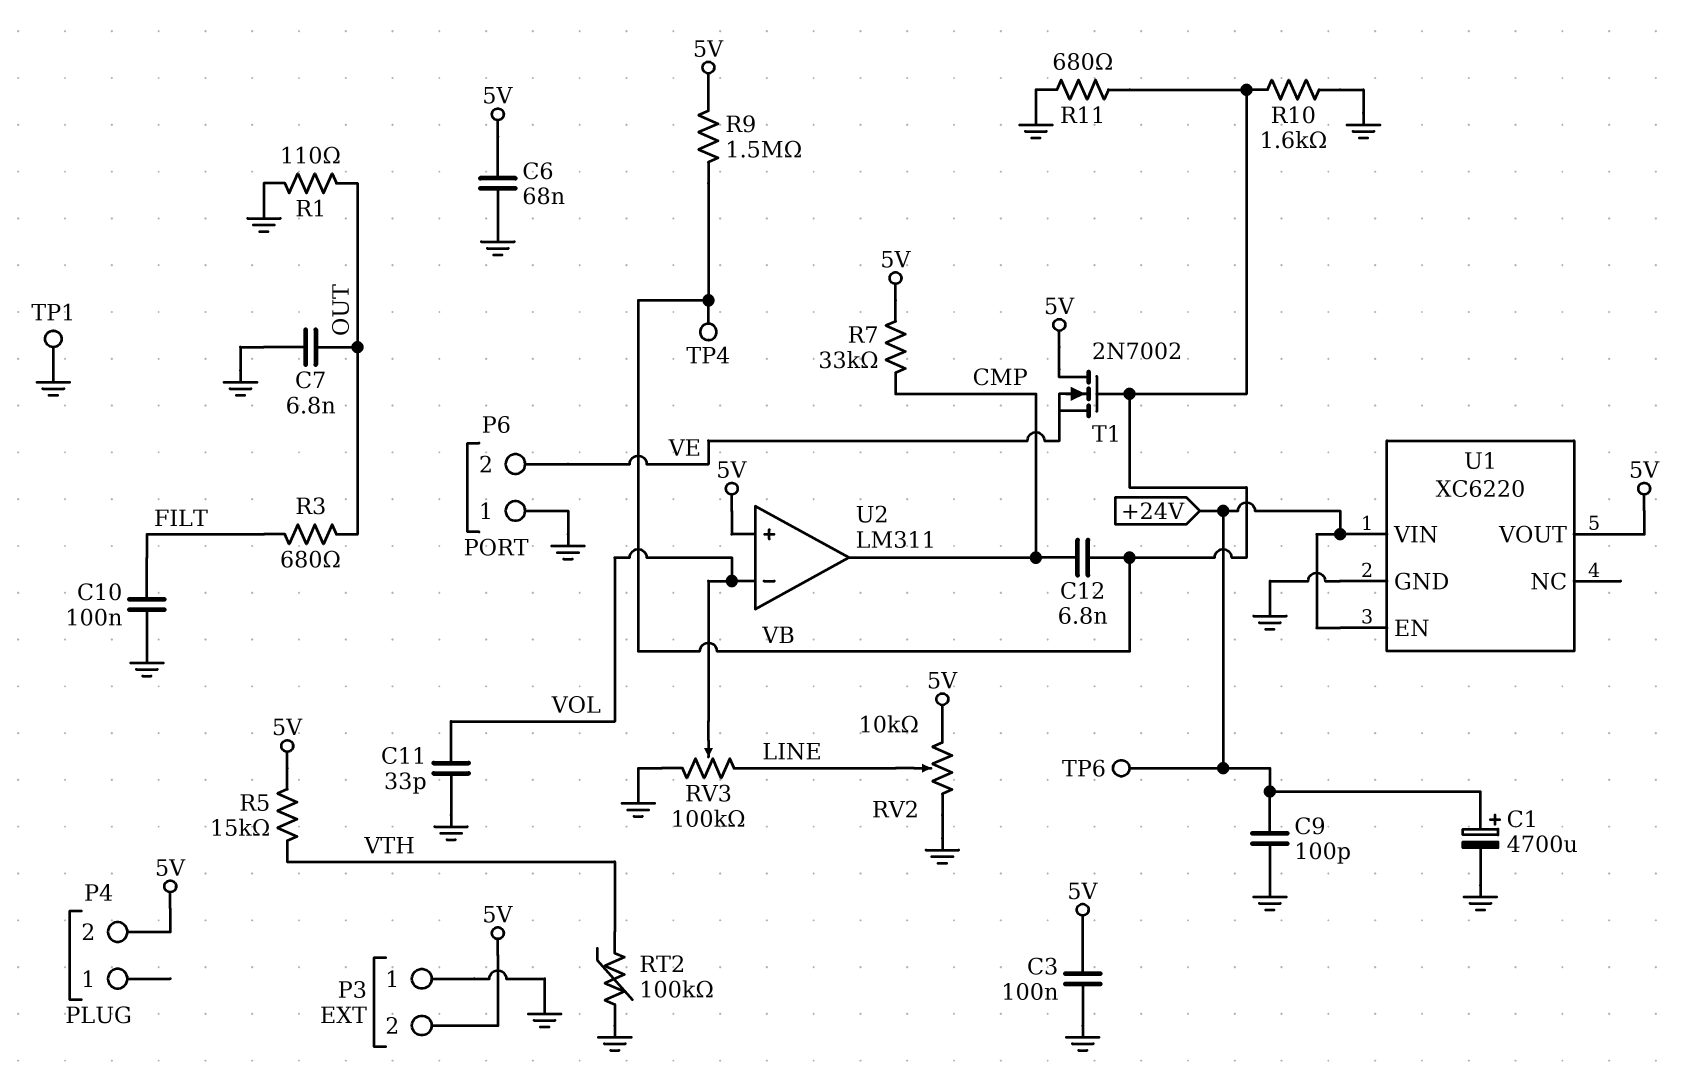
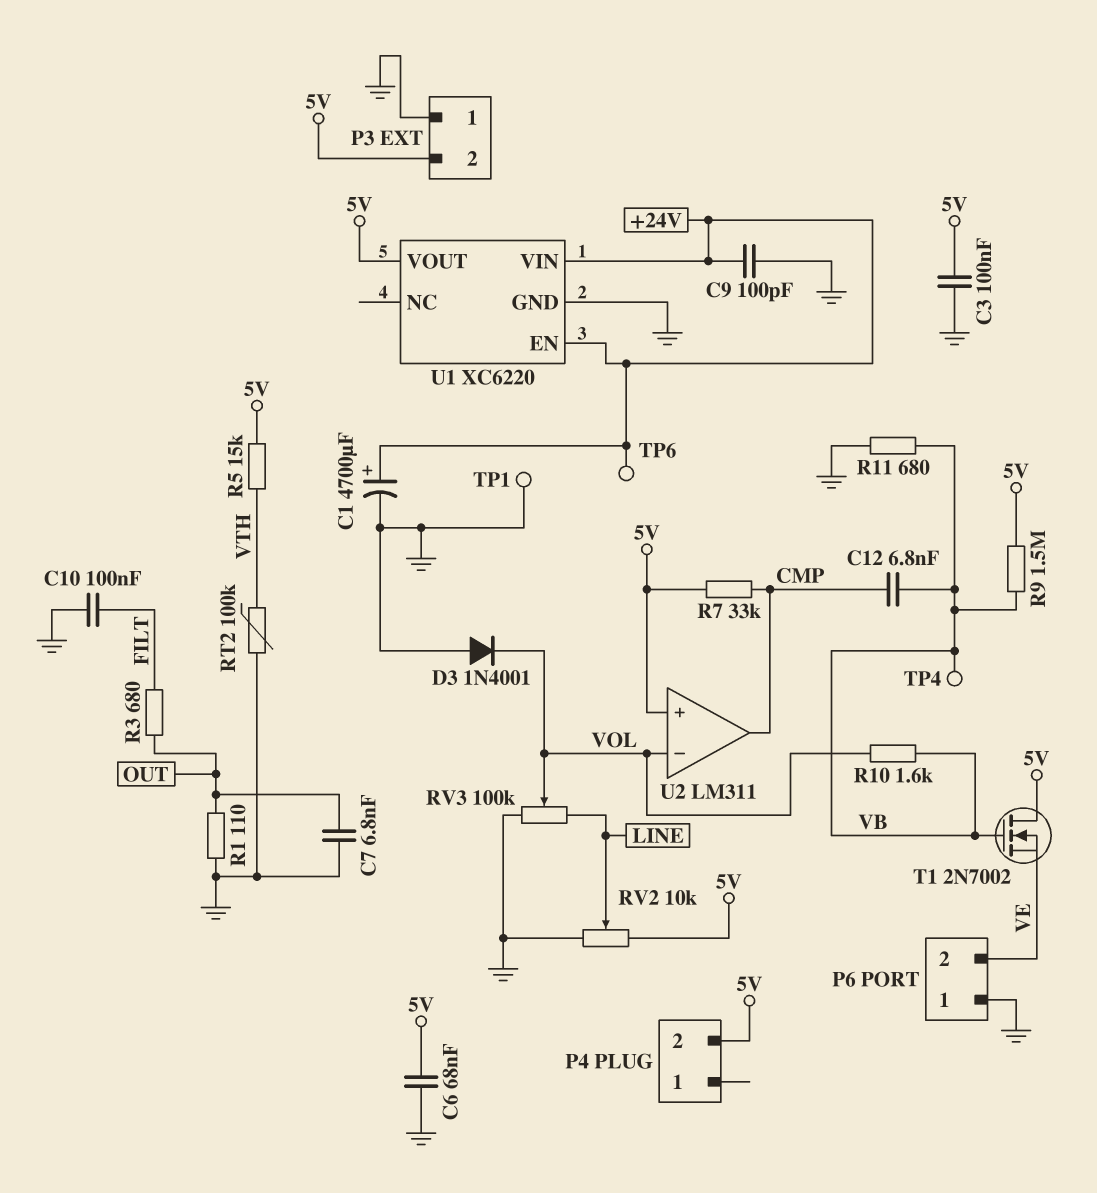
C11: 33pF (GND, VOL) -> none
D3: none -> diode 1N4001 (A GND, K VOL)
R10: 1.6k (GND, VB) -> 1.6k (VB, VOL)

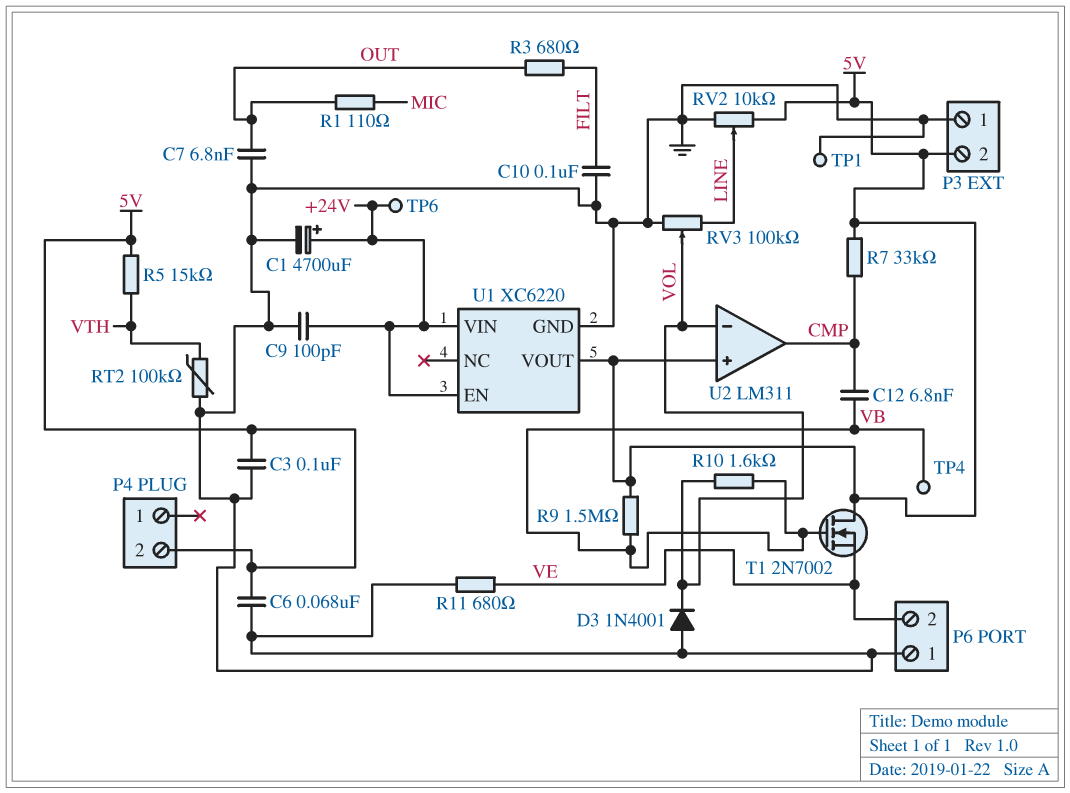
R1: 110 (GND, OUT) -> 110 (MIC, OUT)
R11: 680 (GND, VB) -> 680 (GND, VE)

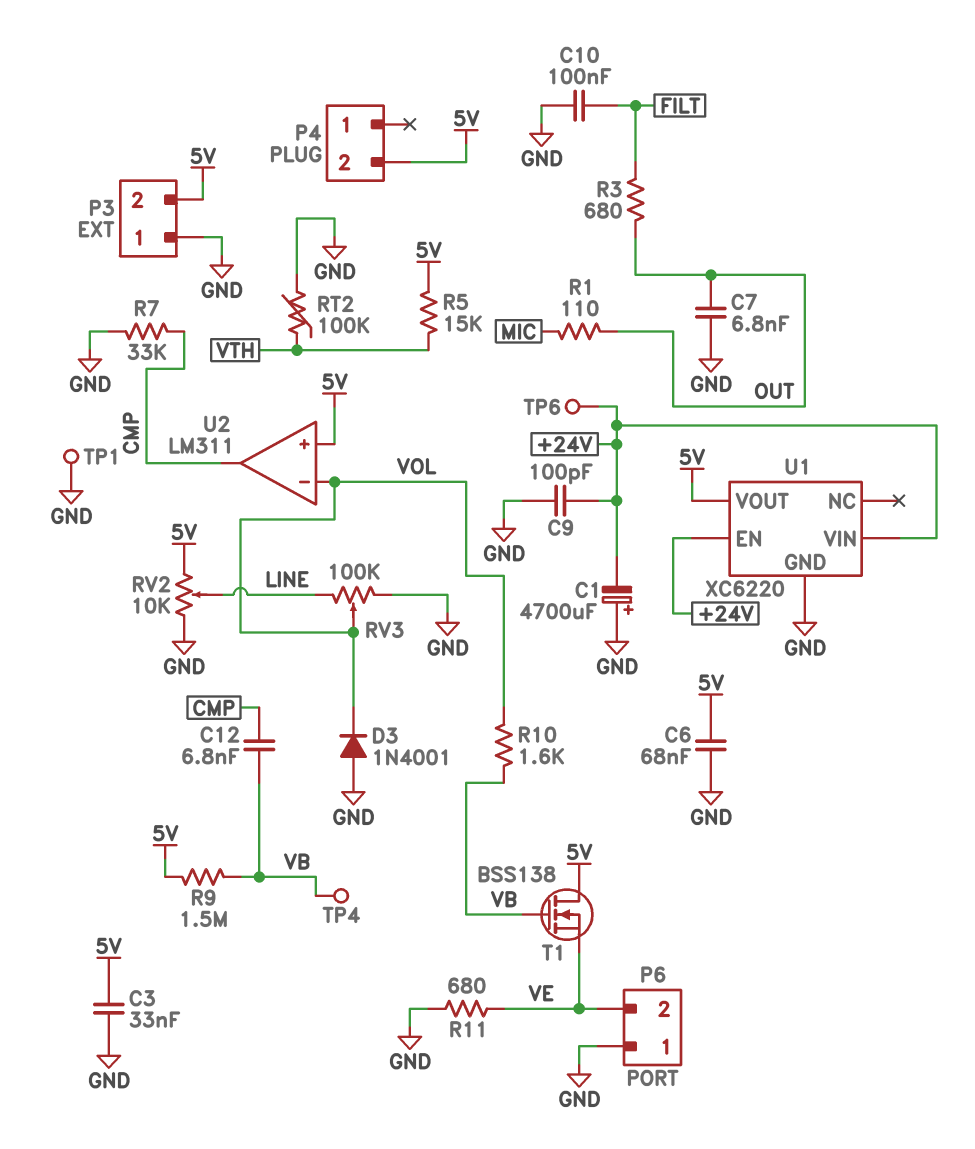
C1: 4700uF (plus +24V, minus GND) -> 4700uF (plus GND, minus +24V)
C3: 100nF (5V, GND) -> 33nF (5V, GND)
R7: 33k (5V, CMP) -> 33k (CMP, GND)
T1: NMOS 2N7002 (G VB, D 5V, S VE) -> NMOS BSS138 (G VB, D 5V, S VE)

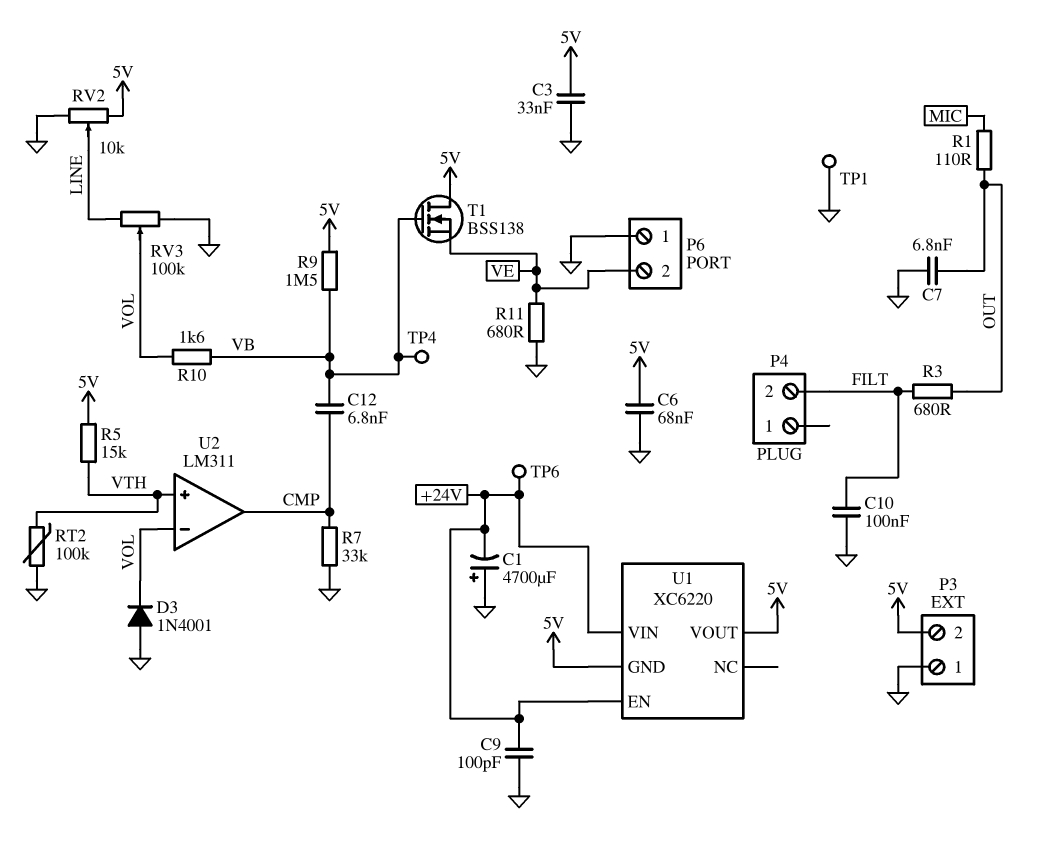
P4 pin 2: 5V -> FILT
U1 pin GND: GND -> 5V
U2 pin in+: 5V -> VTH

